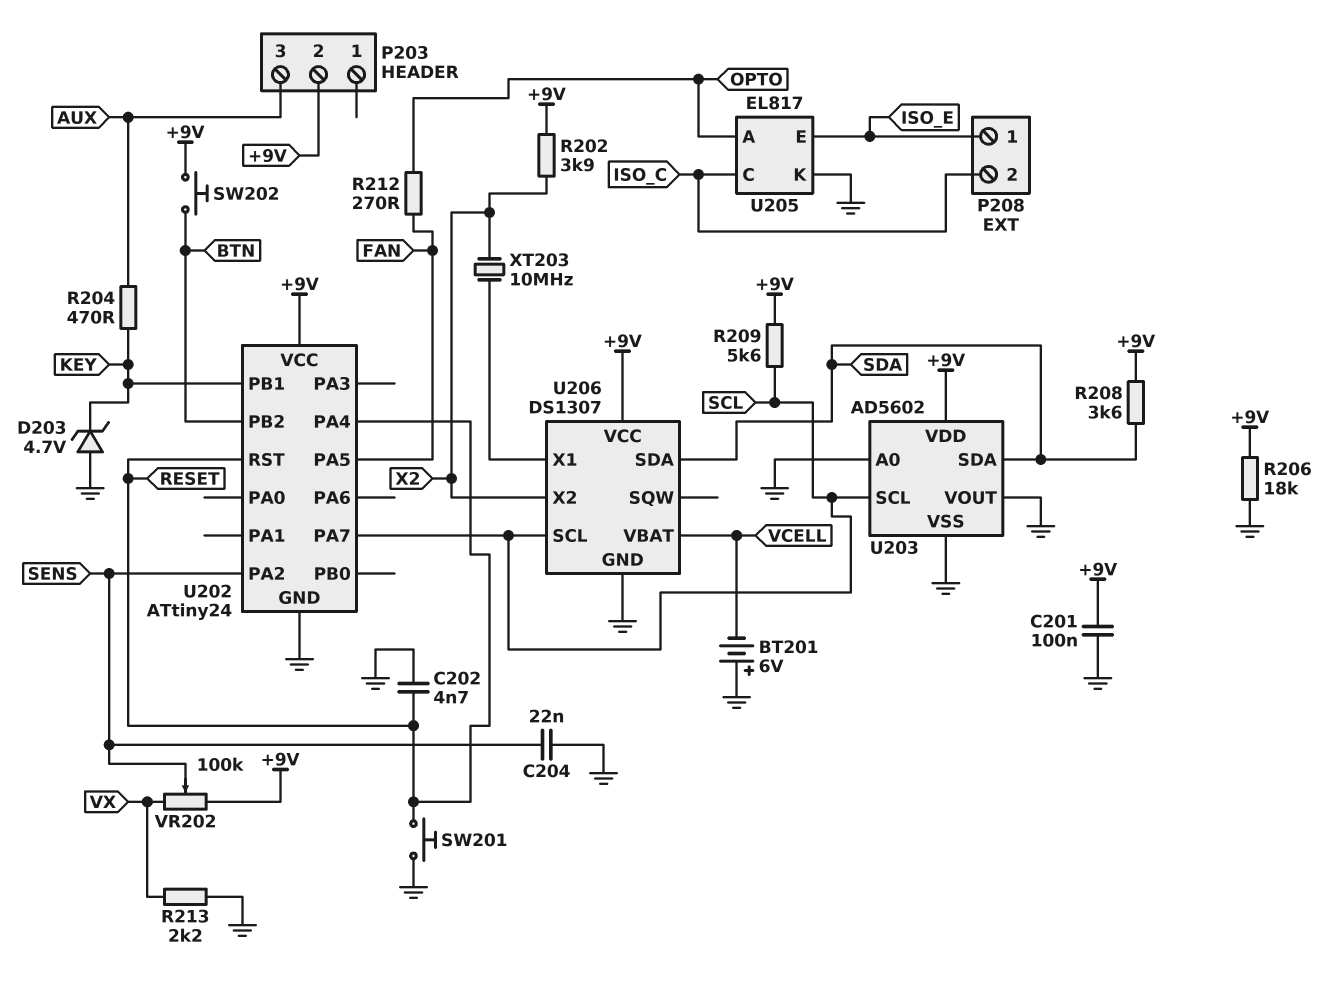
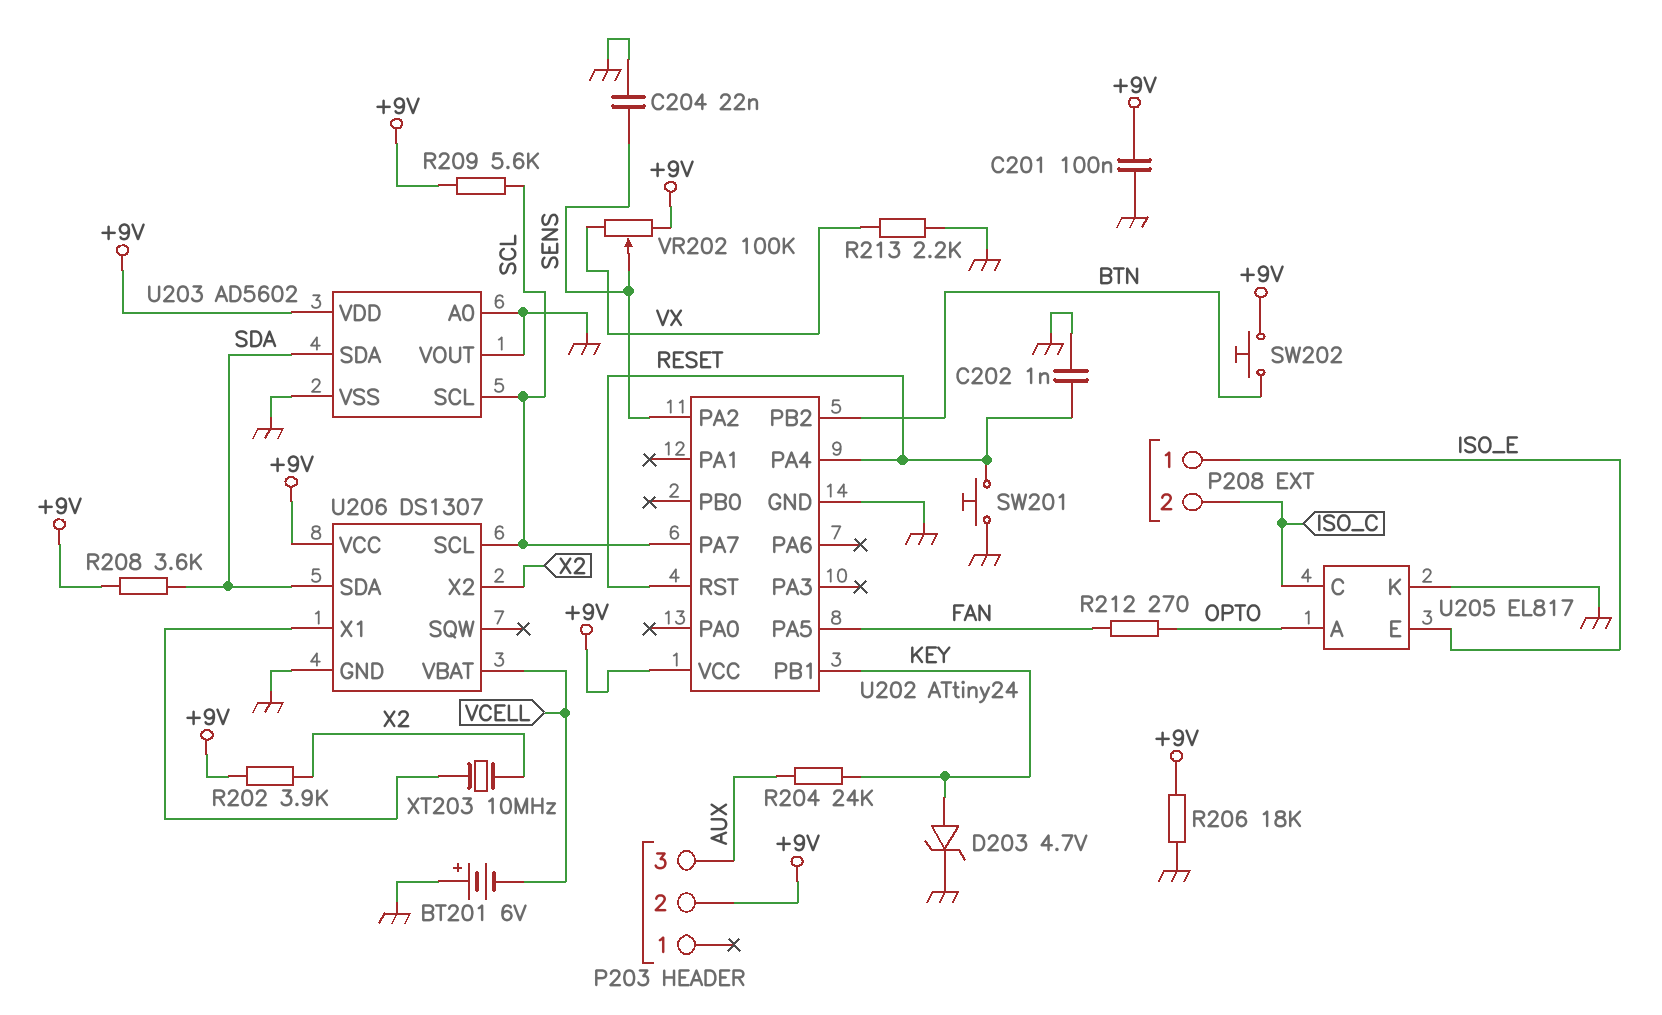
C202: 4.7nF (GND, RESET) -> 1nF (GND, RESET)
D203: zener 4.7V (A GND, K KEY) -> zener 4.7V (A KEY, K GND)
R204: 470 (AUX, KEY) -> 24k (AUX, KEY)

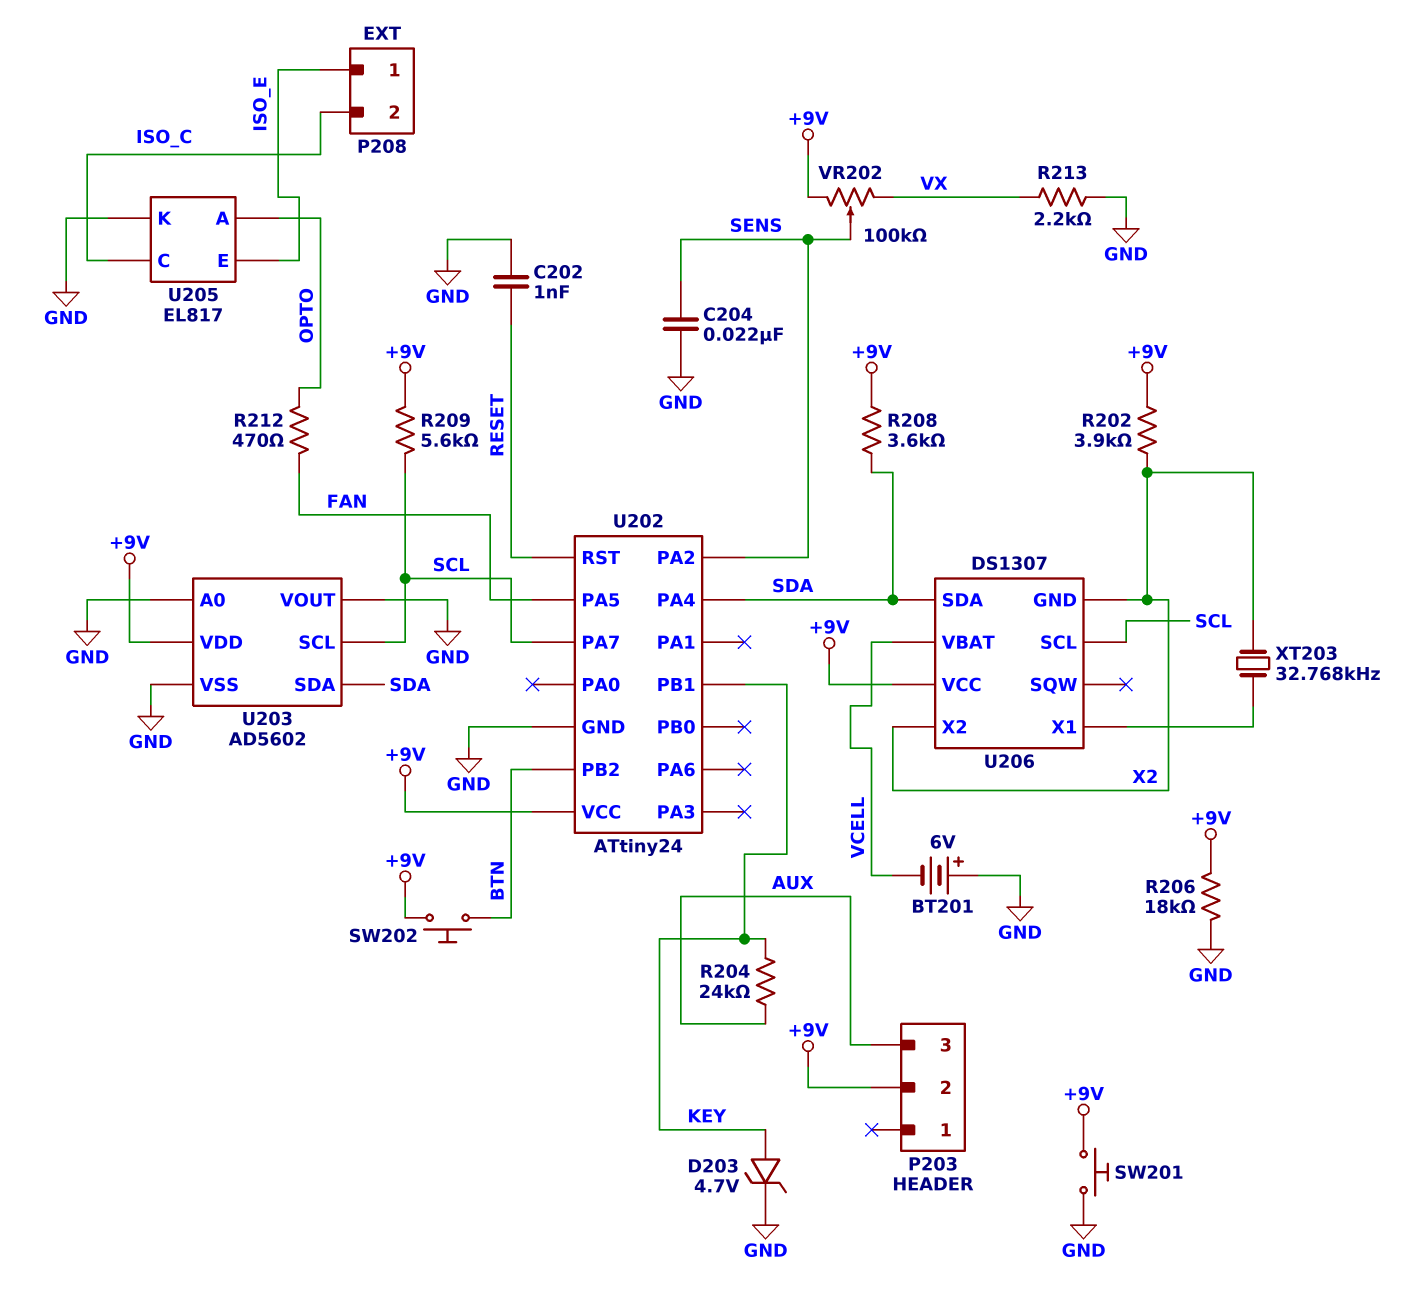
C201: 100nF (+9V, GND) -> none
R212: 270 (FAN, OPTO) -> 470 (FAN, OPTO)
SW201: button (GND, RESET) -> button (+9V, GND)
U202 pin PA4: RESET -> SDA
U206 pin GND: GND -> X2
XT203: 10MHz (U206/X1, X2) -> 32.768kHz (U206/X1, X2)

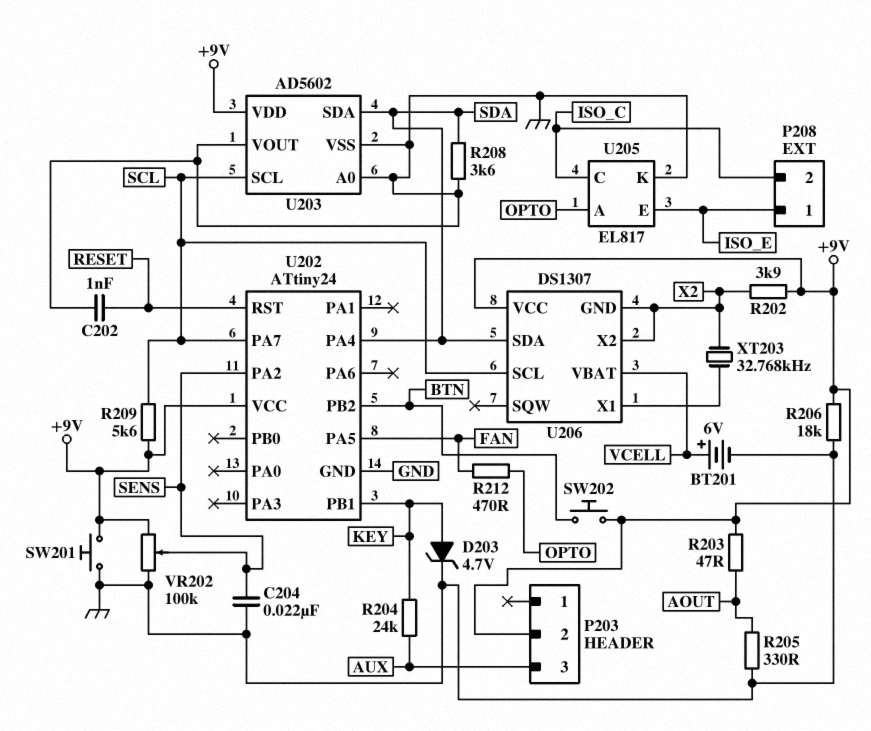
BT201: 6V (plus GND, minus VCELL) -> 6V (plus VCELL, minus GND)
R203: none -> 47 (+9V, AOUT)
R205: none -> 330 (AOUT, GND)
R208: 3.6k (+9V, SDA) -> 3.6k (GND, SDA)
R213: 2.2k (GND, VX) -> none
VR202: 100k (+9V, VX, wiper SENS) -> 100k (+9V, GND, wiper SENS)

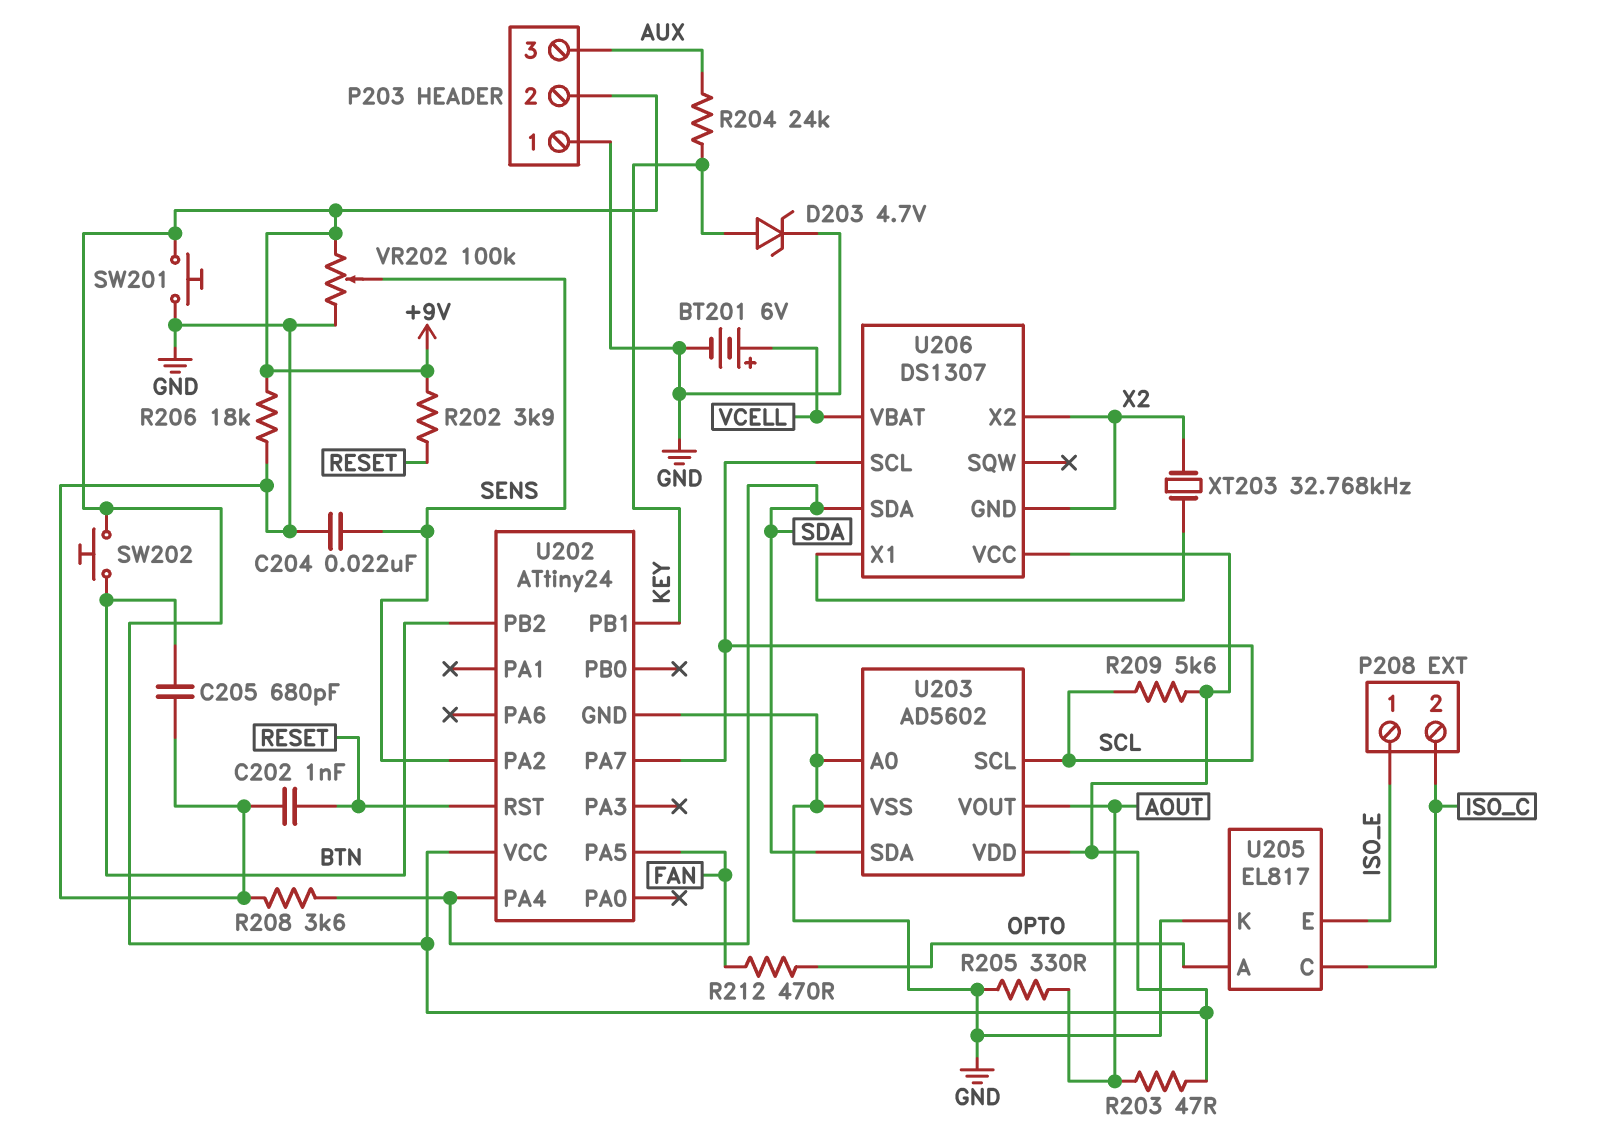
C205: none -> 680pF (BTN, GND)
P203 pin 1: none -> GND
R202: 3.9k (+9V, X2) -> 3.9k (+9V, RESET)
U203 pin VOUT: GND -> AOUT

